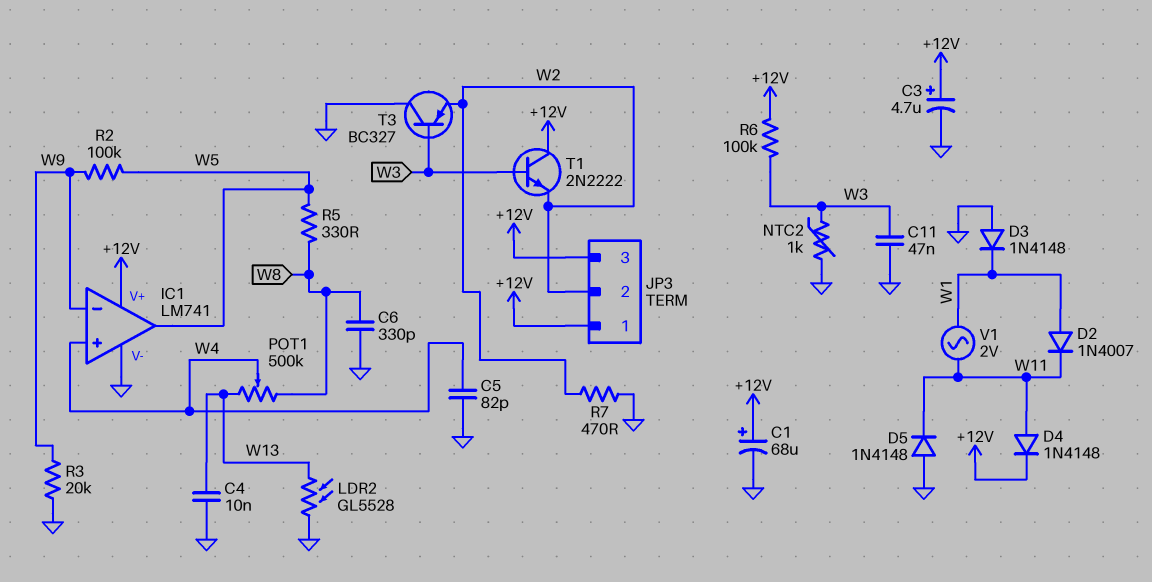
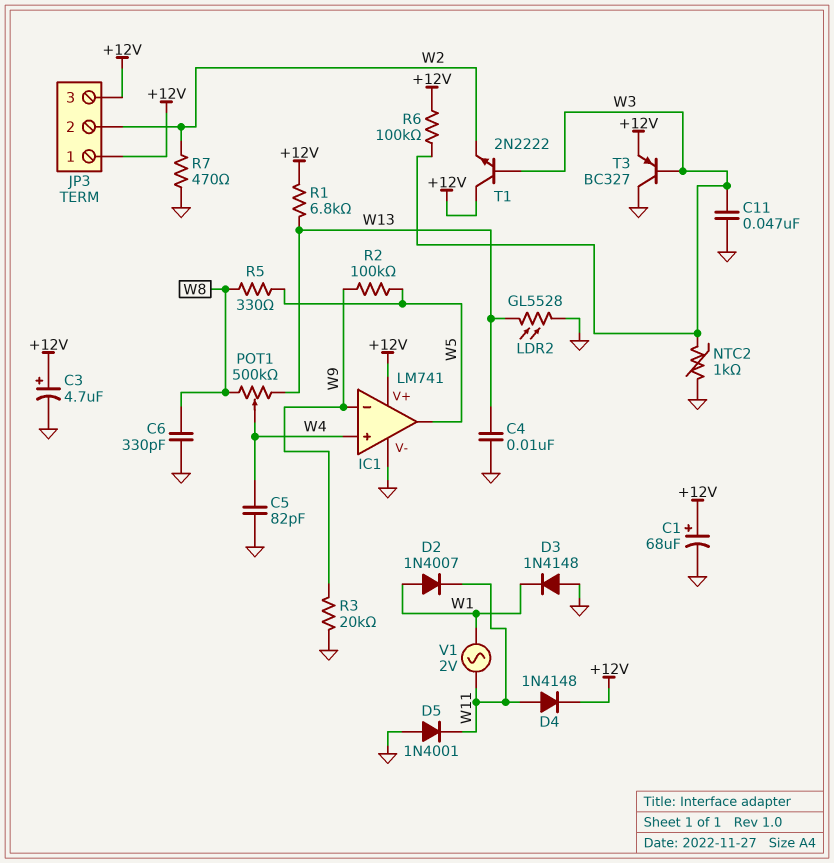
D5: diode 1N4148 (A GND, K W11) -> diode 1N4001 (A GND, K W11)
R1: none -> 6.8k (+12V, W13)
T3: PNP BC327 (B W3, C GND, E W2) -> PNP BC327 (B W3, C GND, E +12V)

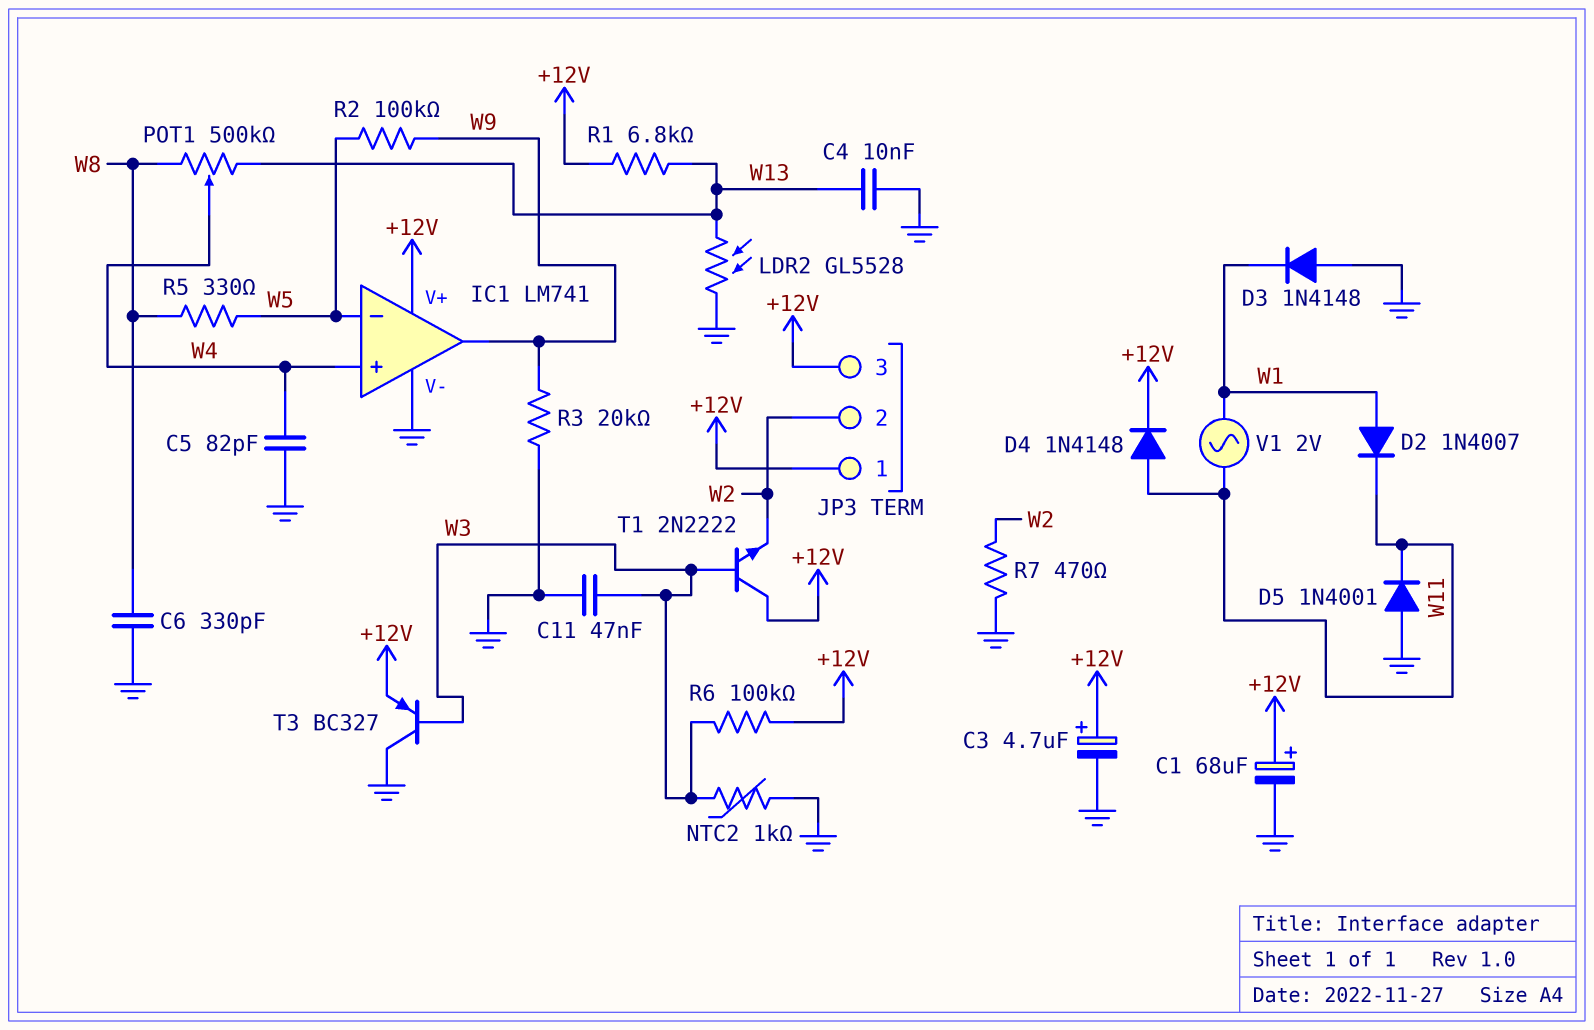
IC1 pin in-: W9 -> W5
IC1 pin out: W5 -> W9

